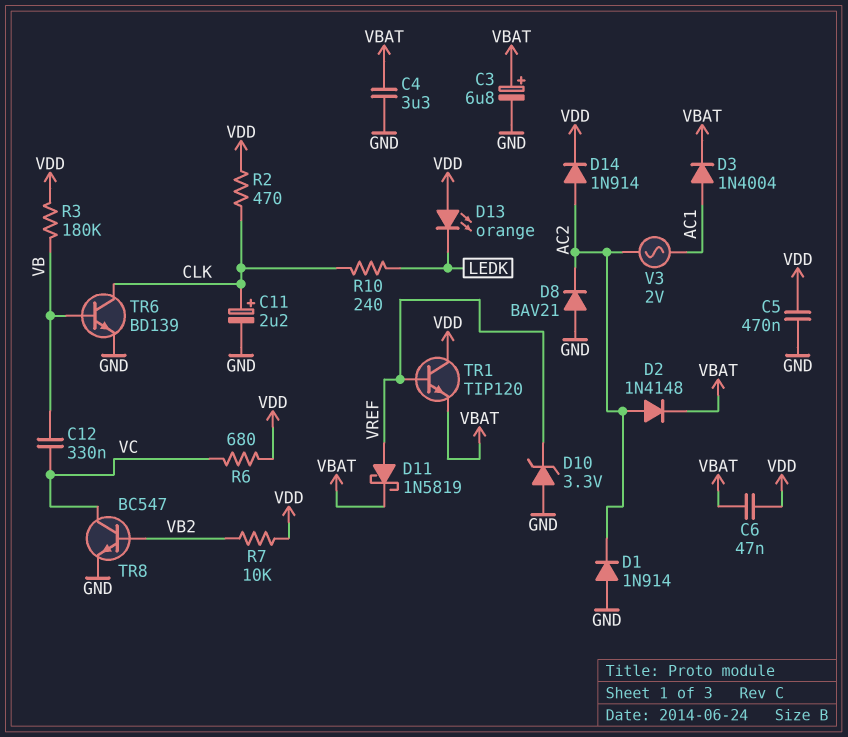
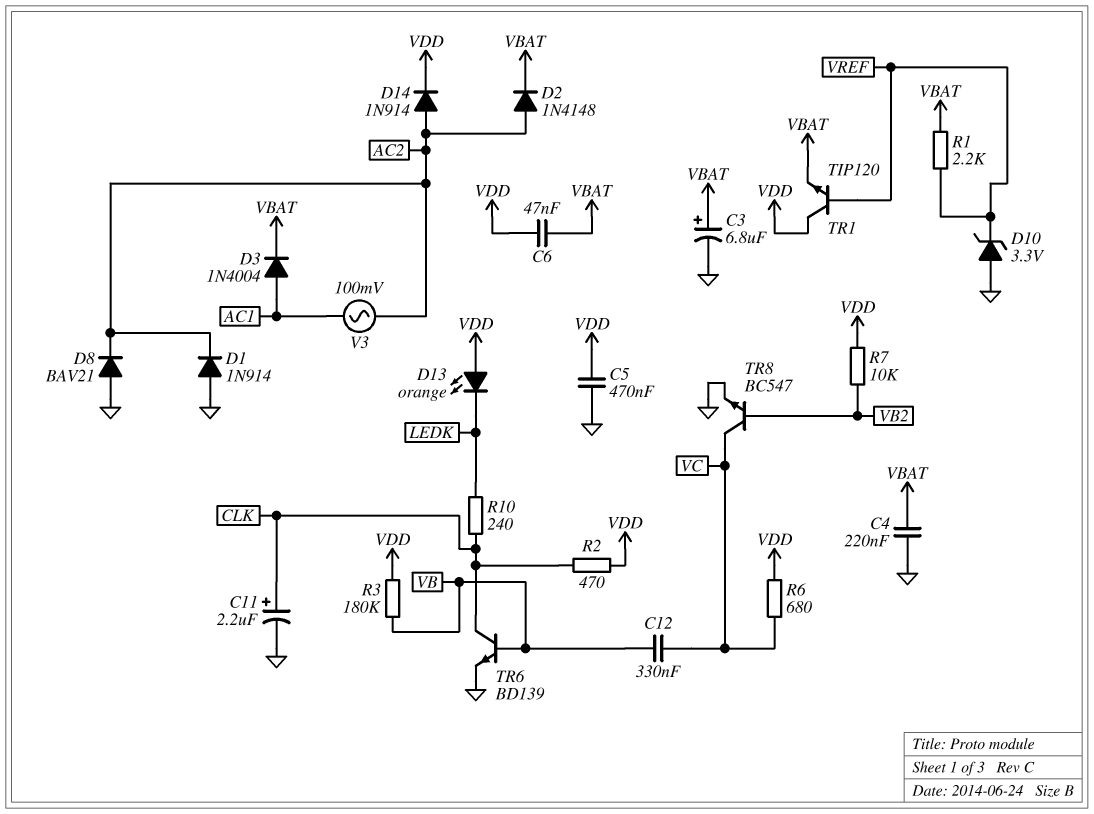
C4: 3.3uF (GND, VBAT) -> 220nF (GND, VBAT)
D11: schottky 1N5819 (A VREF, K VBAT) -> none
R1: none -> 2.2k (VBAT, VREF)
V3: AC 2V (AC1, AC2) -> AC 100mV (AC1, AC2)

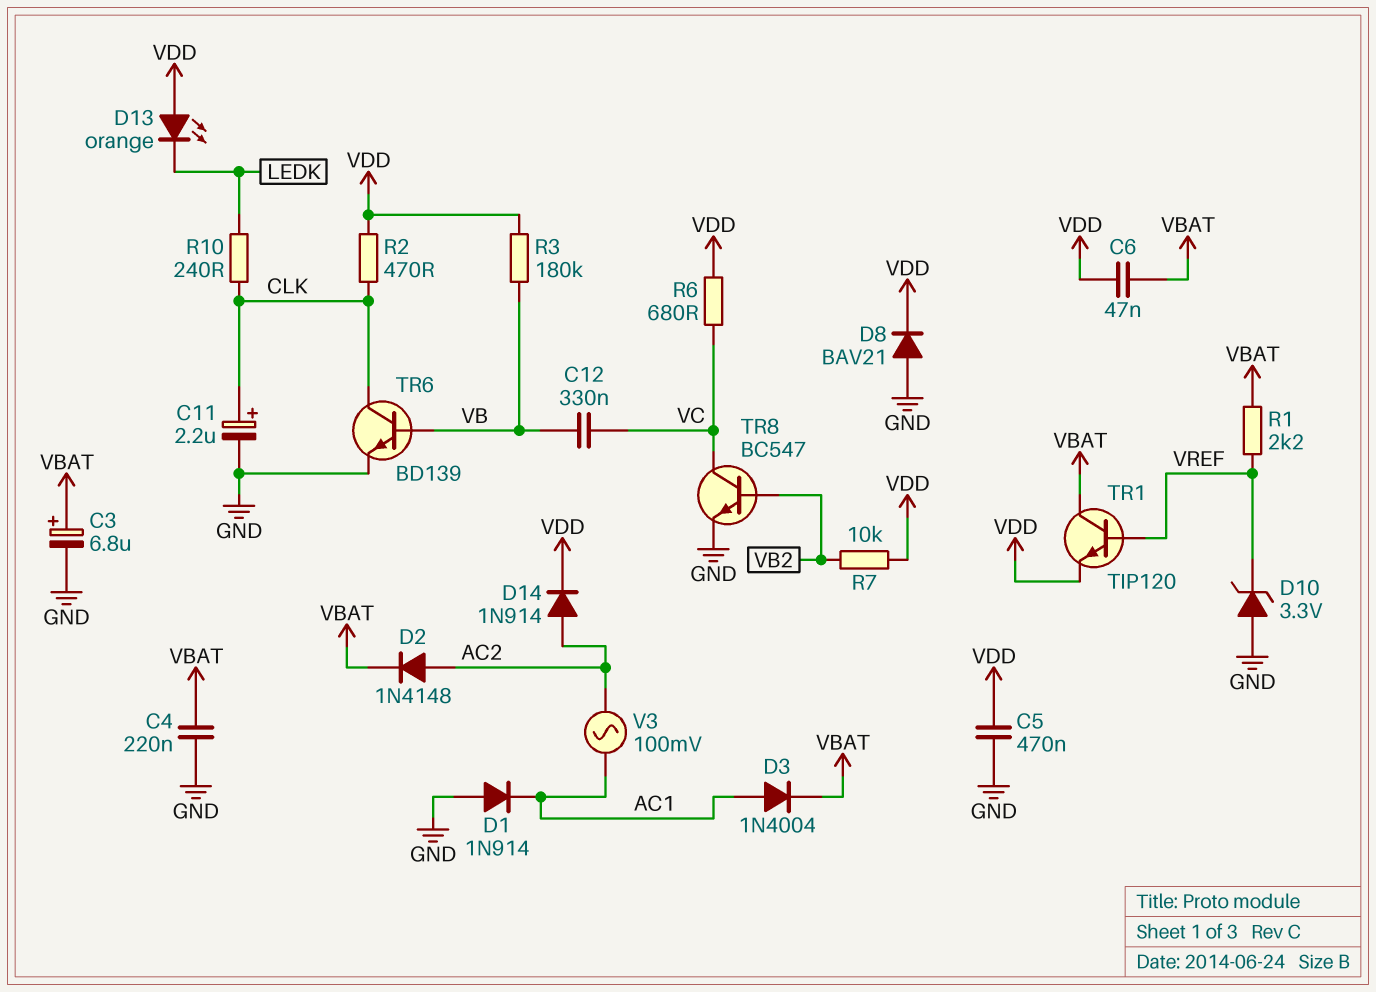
D1: diode 1N914 (A GND, K AC2) -> diode 1N914 (A GND, K AC1)
D8: diode BAV21 (A GND, K AC2) -> diode BAV21 (A GND, K VDD)
TR1: NPN TIP120 (B VREF, C VDD, E VBAT) -> NPN TIP120 (B VREF, C VBAT, E VDD)

